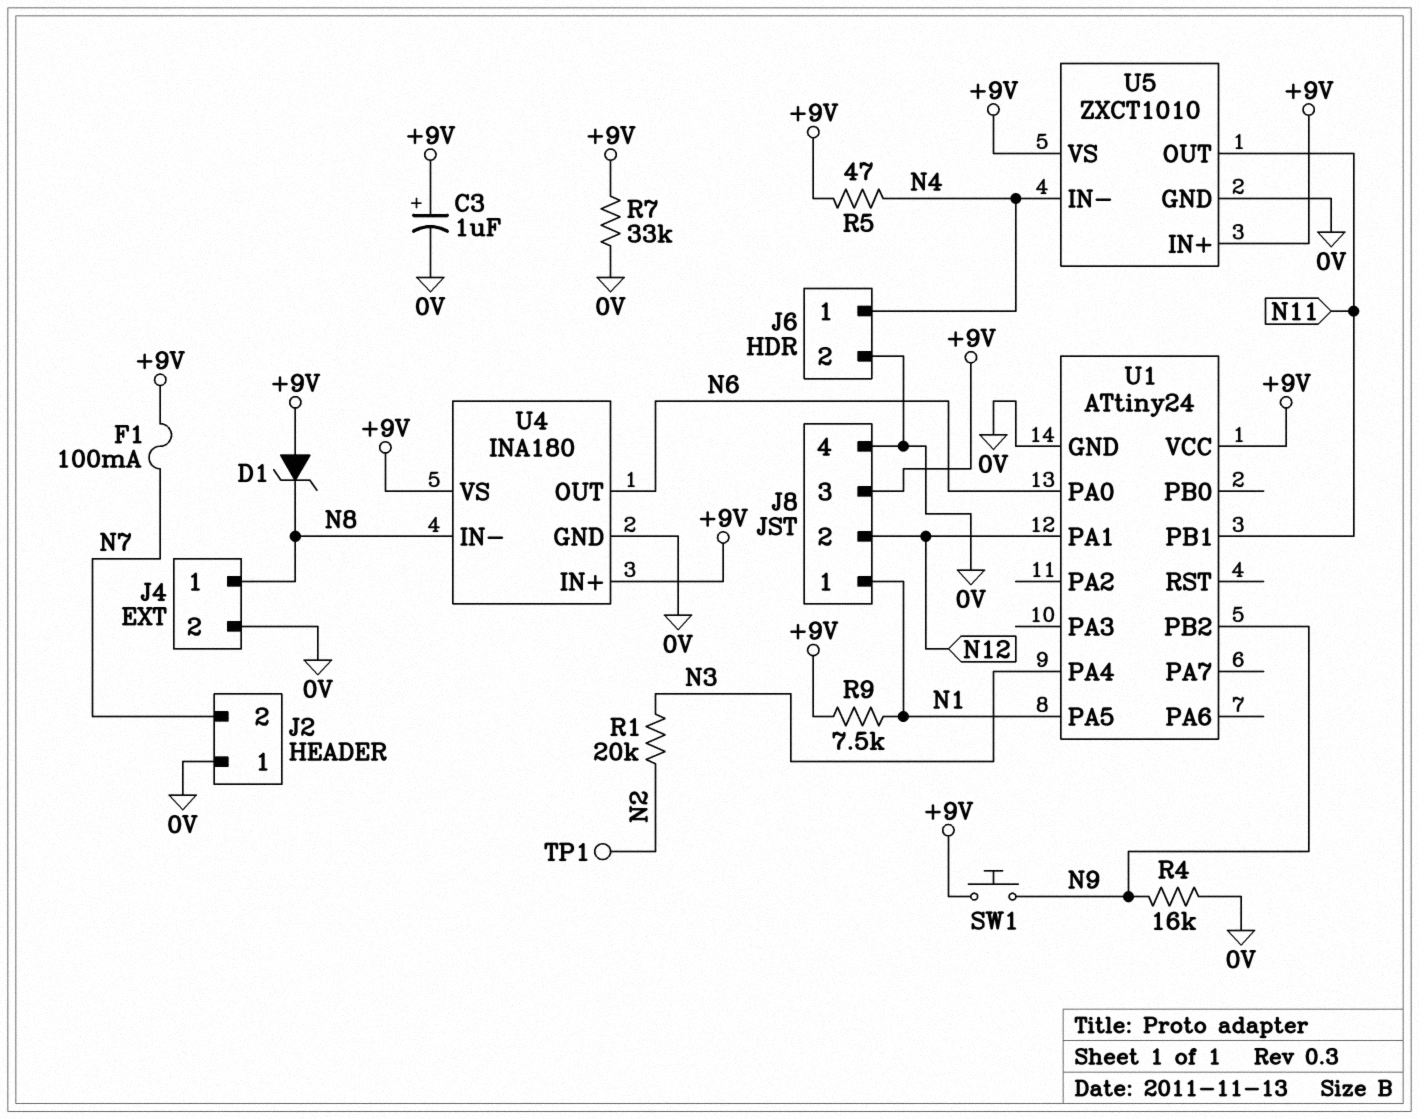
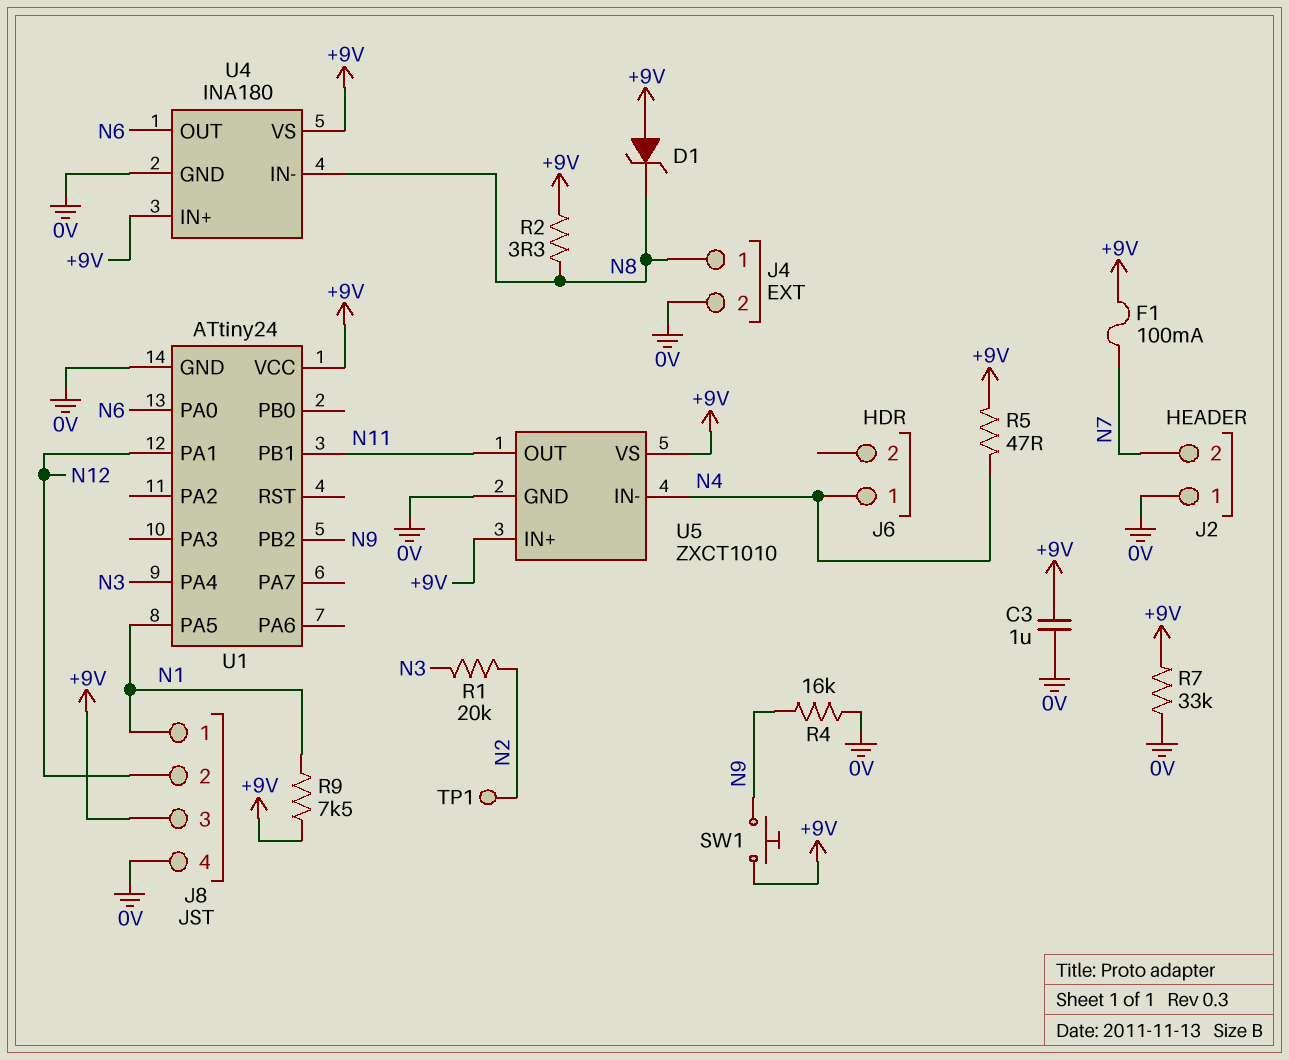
C3: 1uF (plus +9V, minus 0V) -> 1uF (+9V, 0V)
J6 pin 2: 0V -> none
R2: none -> 3.3 (+9V, N8)

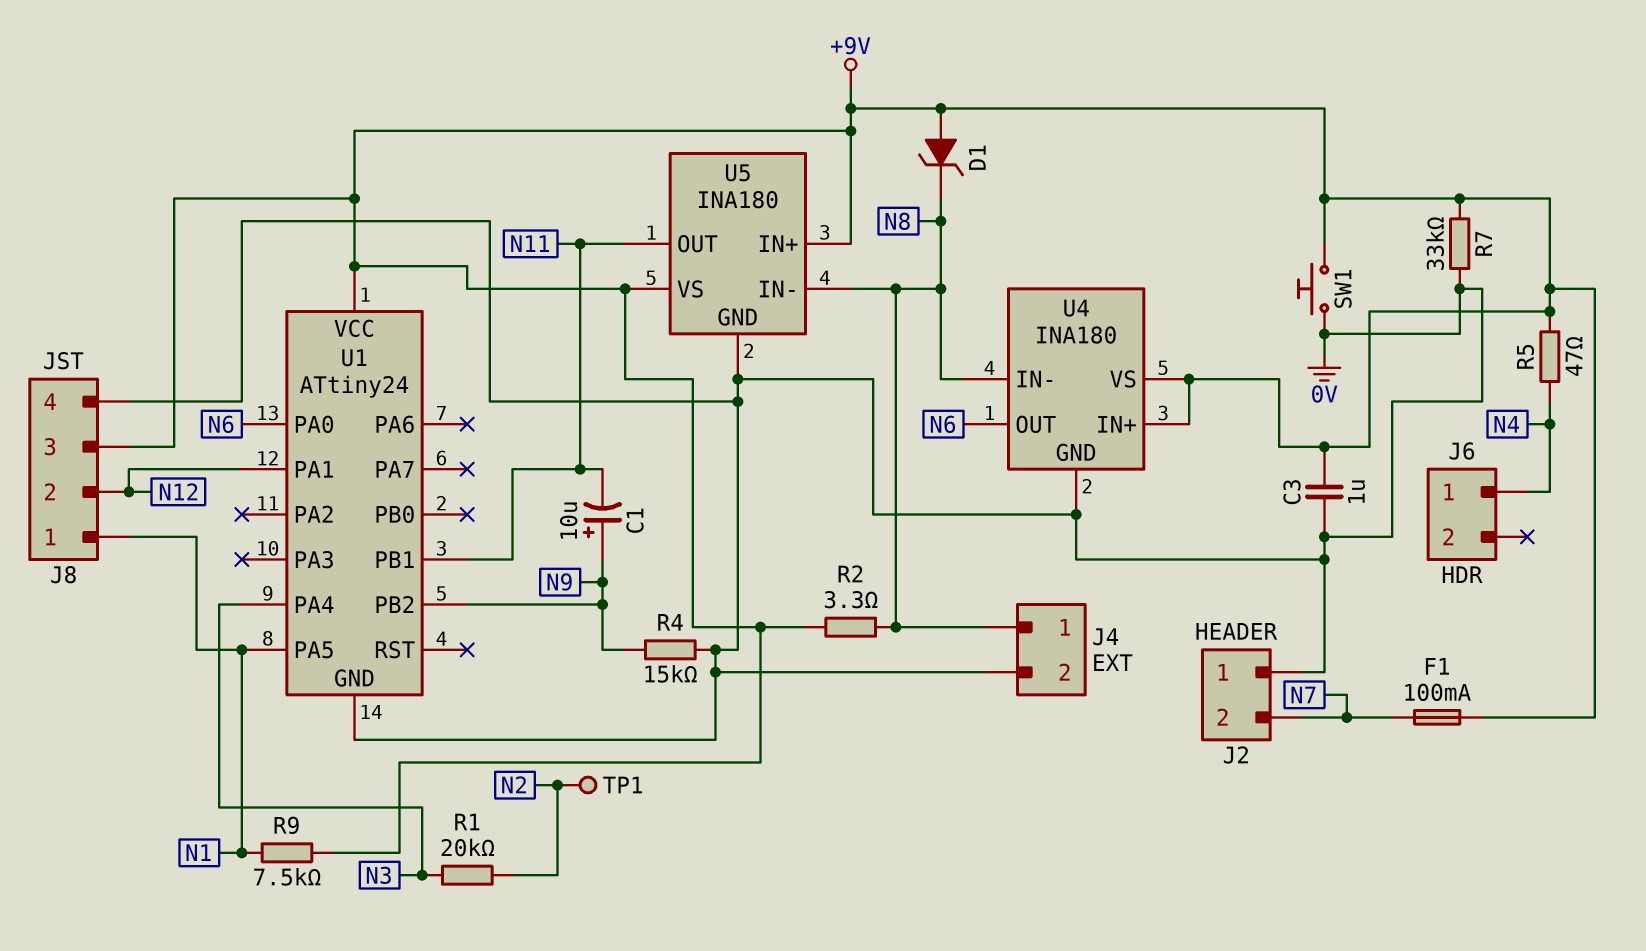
C1: none -> 10uF (plus N9, minus N11)
R4: 16k (0V, N9) -> 15k (0V, N9)
SW1: button (+9V, N9) -> button (+9V, 0V)
U5: ZXCT1010 -> INA180
U5 pin IN-: N4 -> N8

